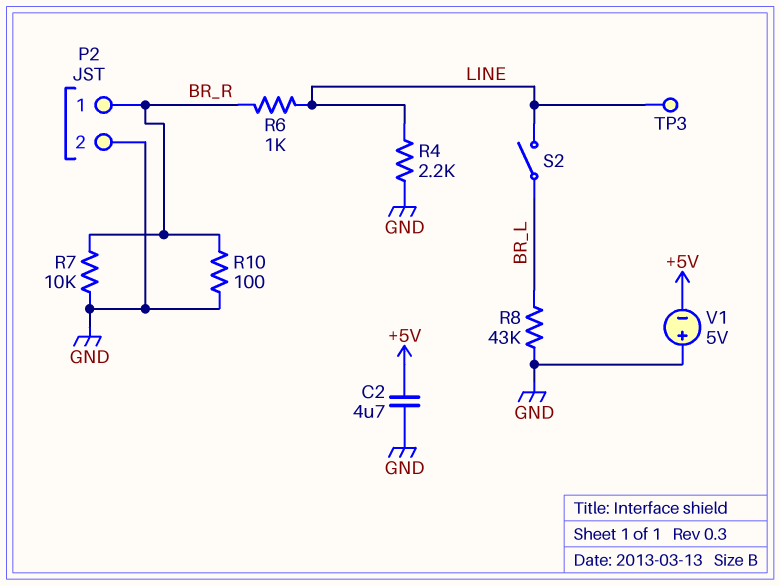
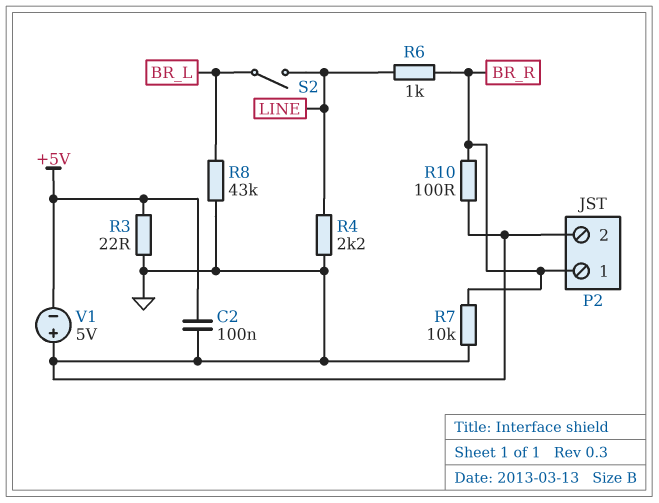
C2: 4.7uF (+5V, GND) -> 100nF (+5V, GND)
R3: none -> 22 (+5V, GND)
TP3: test point (LINE) -> none

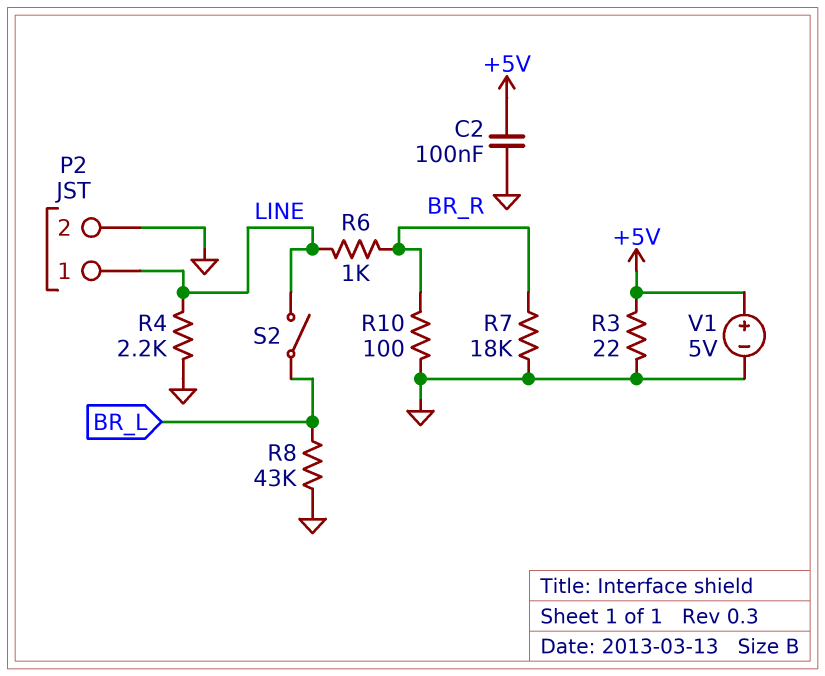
P2 pin 1: BR_R -> LINE
R7: 10k (BR_R, GND) -> 18k (BR_R, GND)
V1: 5V (plus GND, minus +5V) -> 5V (plus +5V, minus GND)

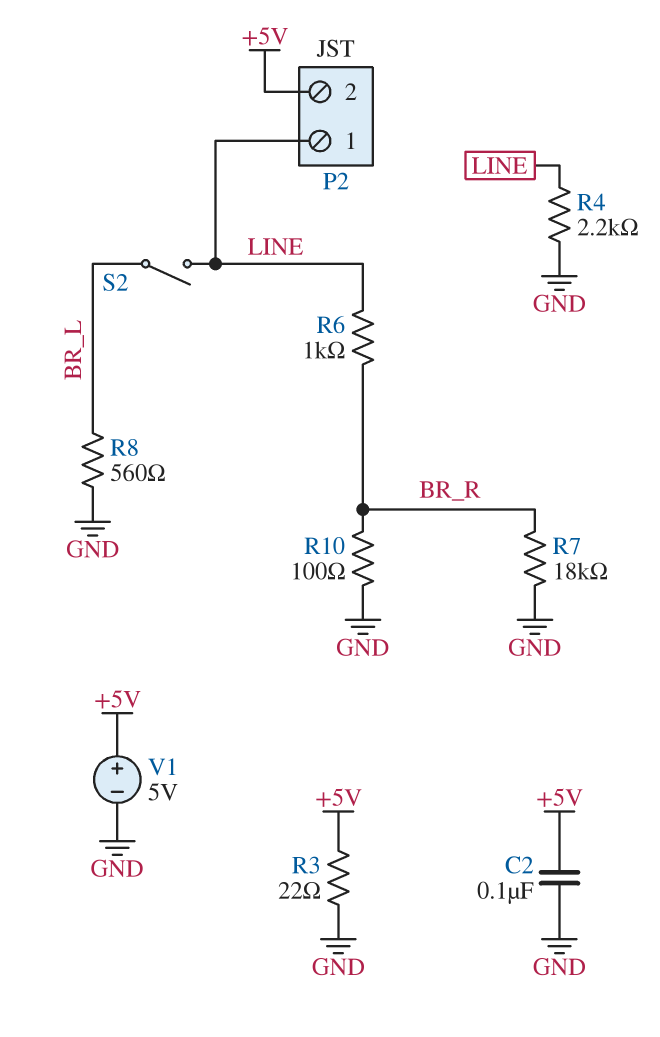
P2 pin 2: GND -> +5V
R8: 43k (BR_L, GND) -> 560 (BR_L, GND)

